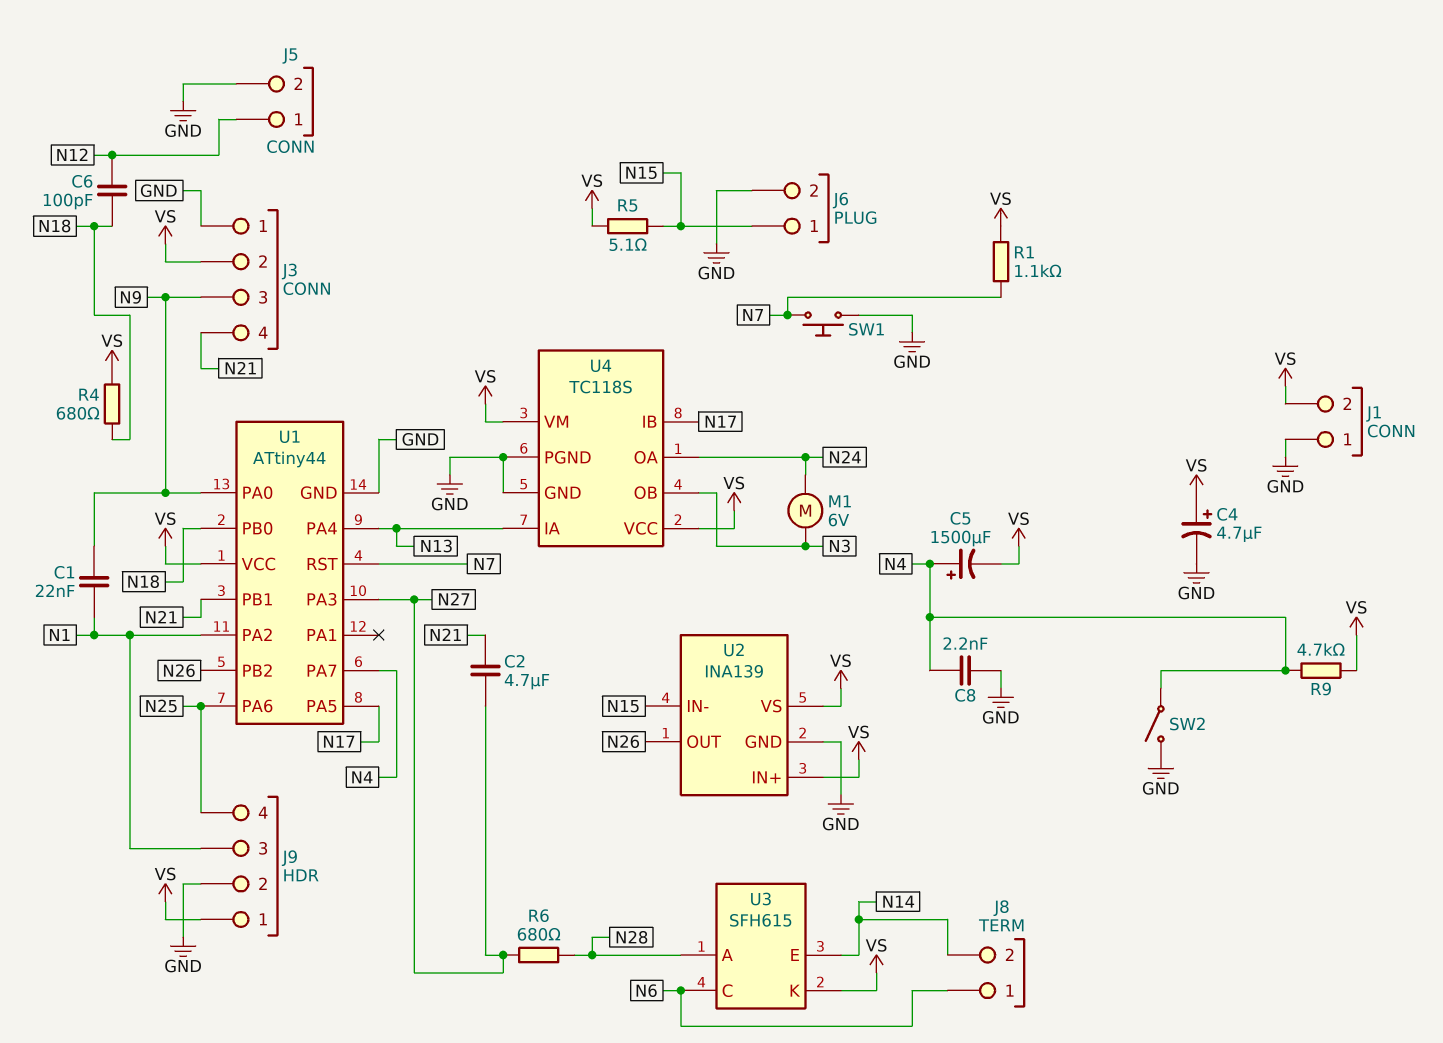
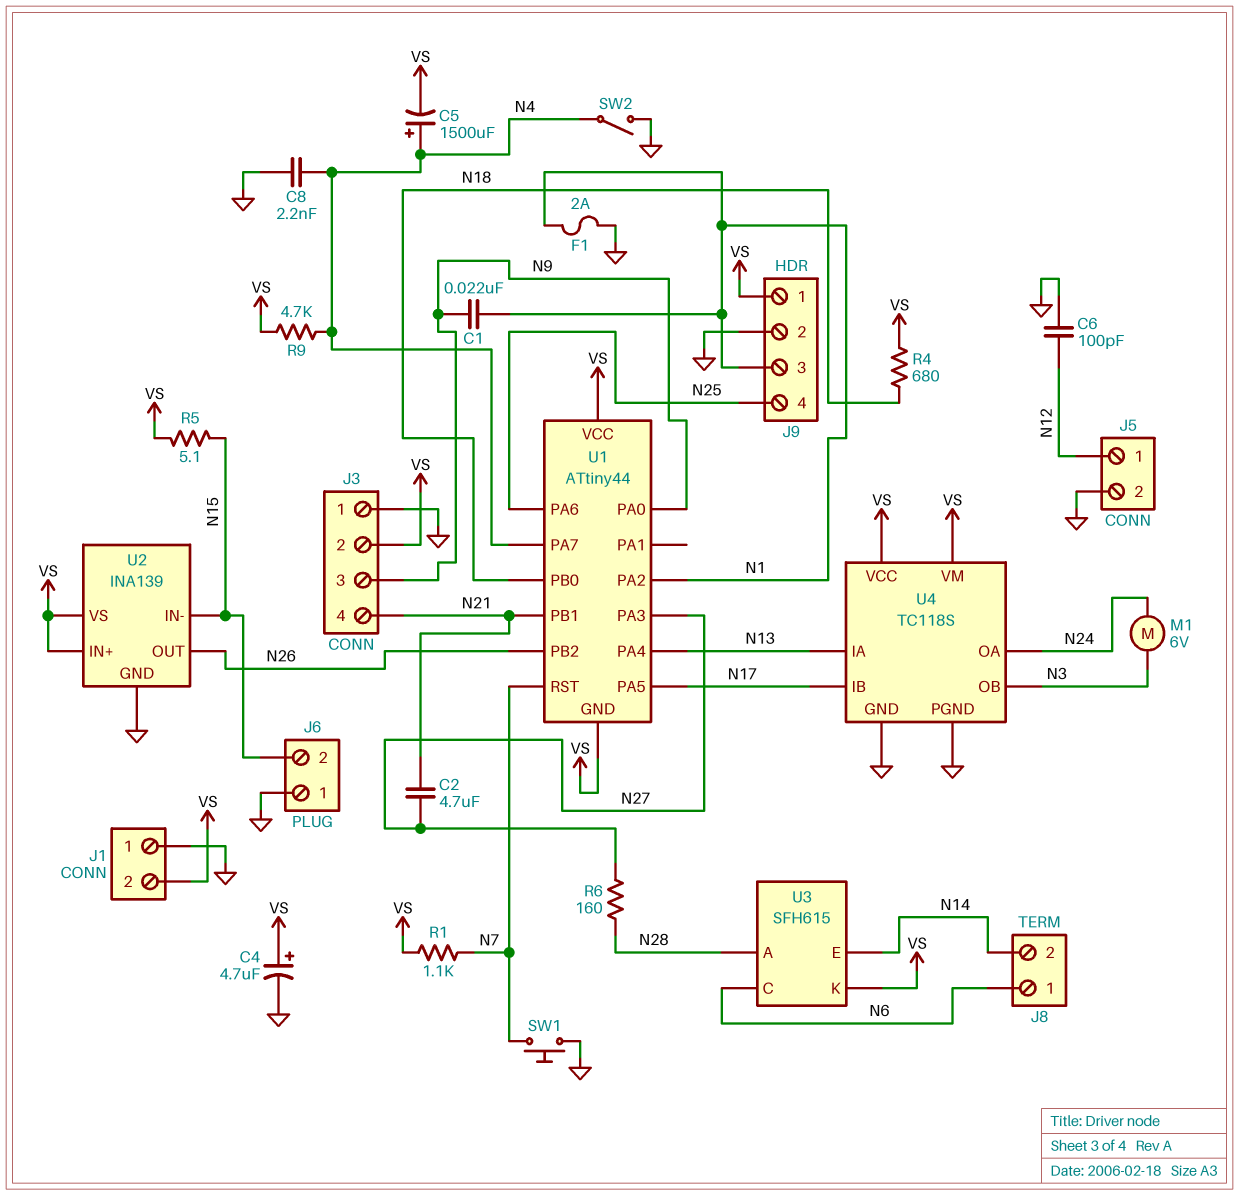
C6: 100pF (N12, N18) -> 100pF (GND, N12)
F1: none -> 2A (GND, N1)
J6 pin 1: N15 -> GND
J6 pin 2: GND -> N15
R6: 680 (N27, N28) -> 160 (N27, N28)
U1 pin GND: GND -> VS

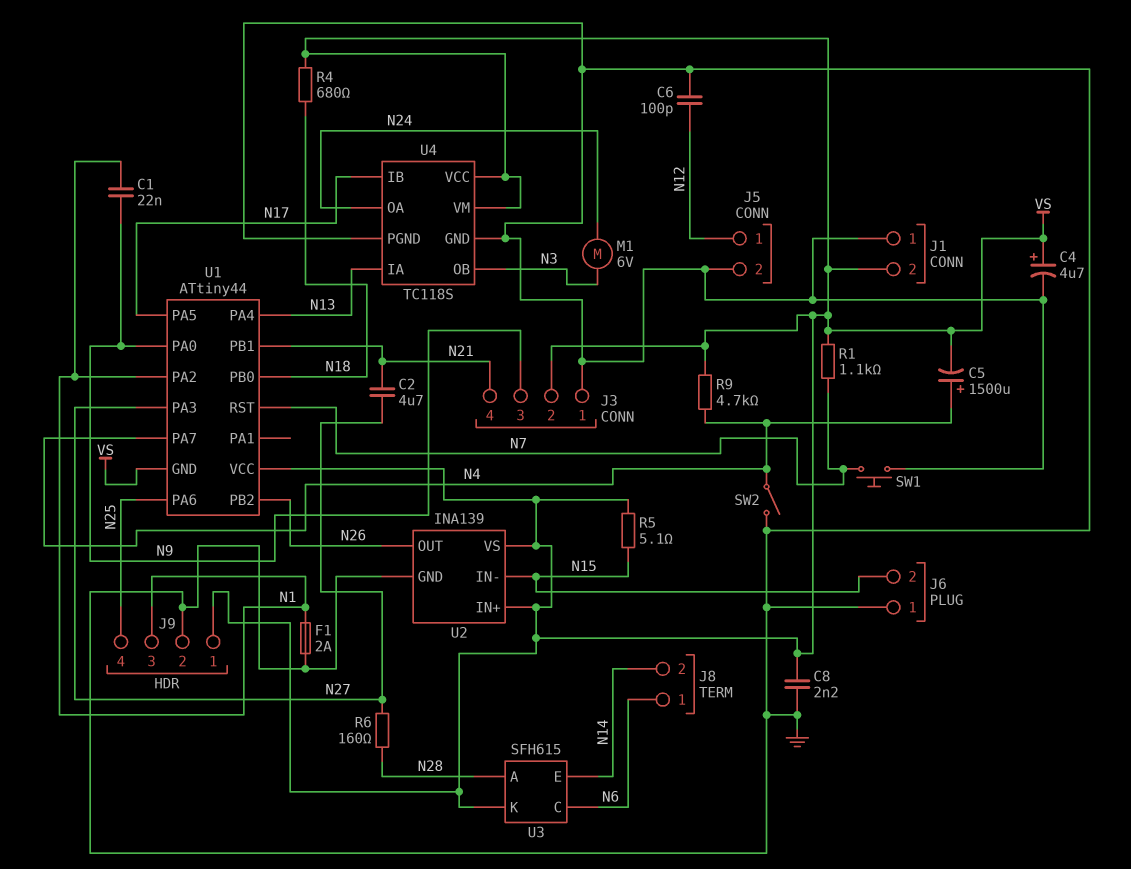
C8: 2.2nF (GND, N4) -> 2.2nF (GND, VS)

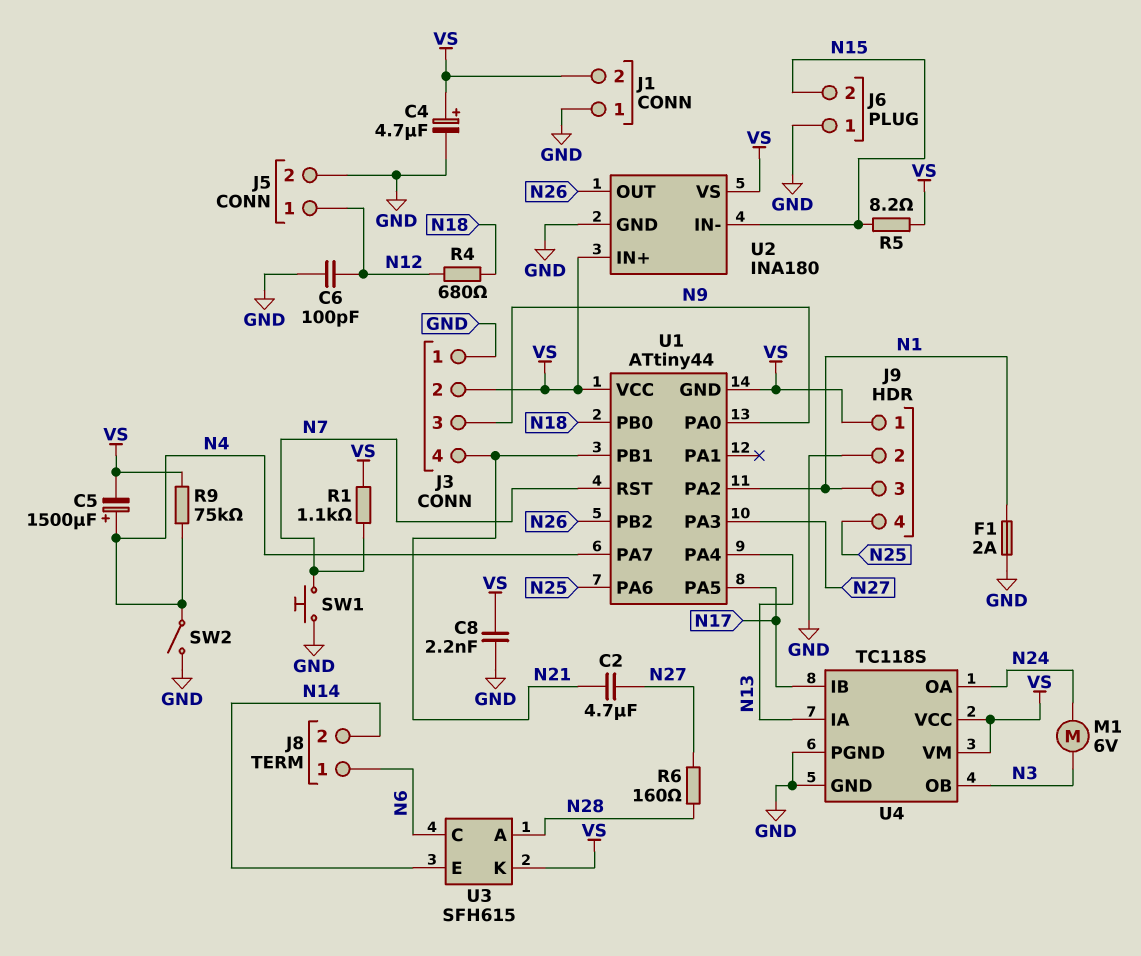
C1: 22nF (N1, N9) -> none
R4: 680 (N18, VS) -> 680 (N12, N18)
R5: 5.1 (N15, VS) -> 8.2 (N15, VS)
R9: 4.7k (N4, VS) -> 75k (N4, VS)
U2: INA139 -> INA180

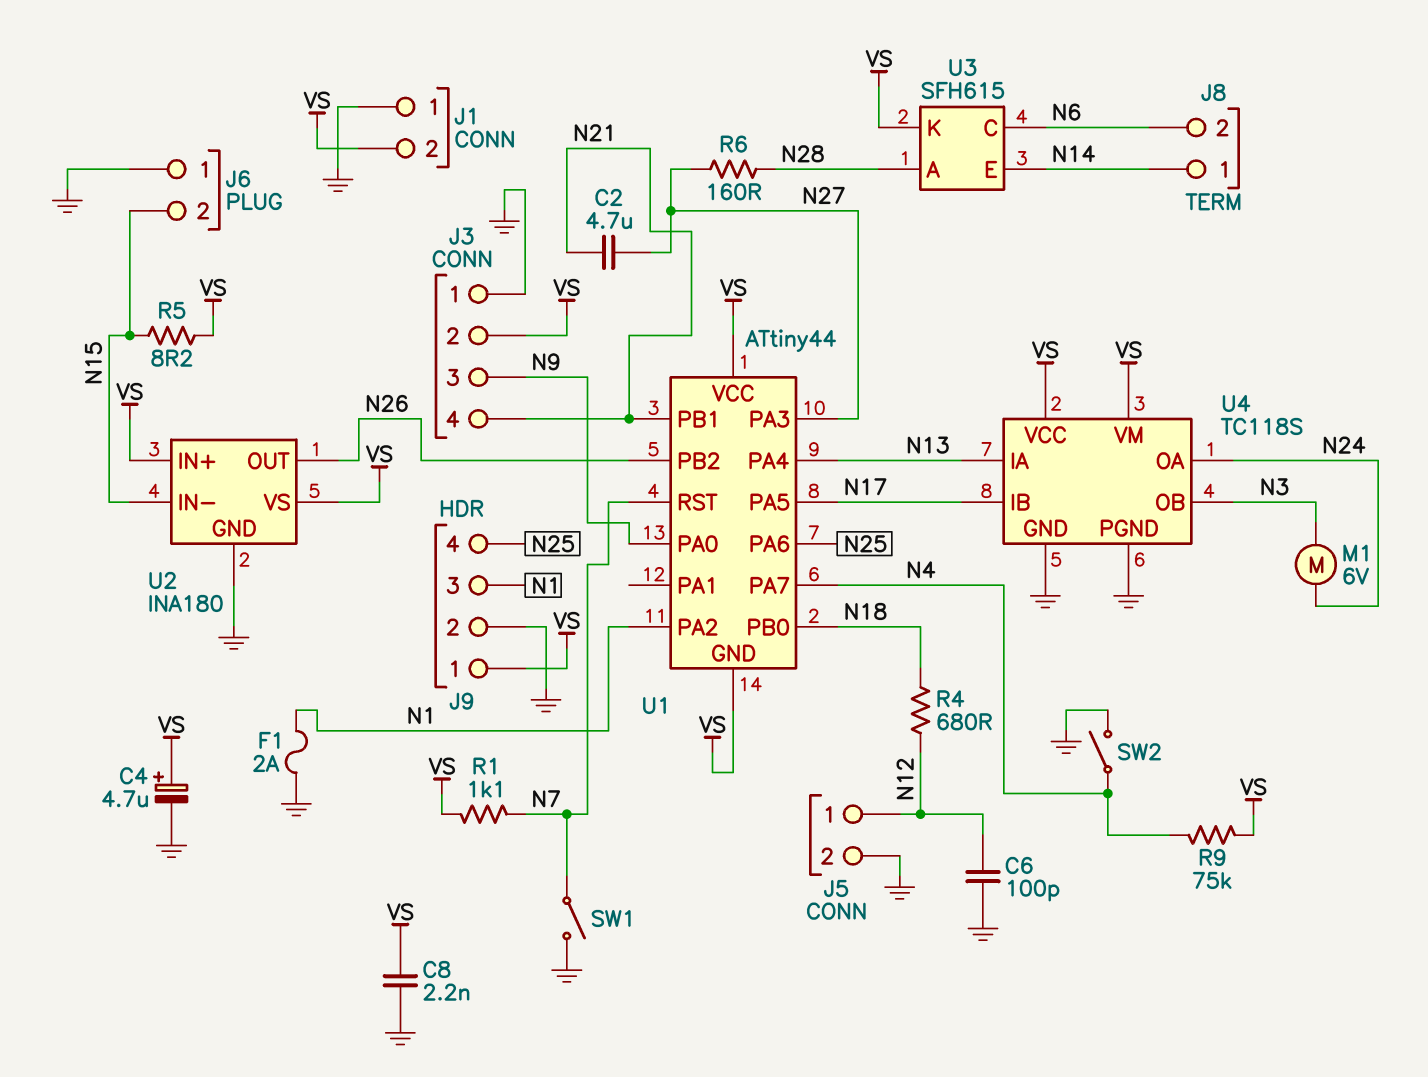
C5: 1500uF (plus N4, minus VS) -> none
J8 pin 1: N6 -> N14
J8 pin 2: N14 -> N6
SW1: button (GND, N7) -> switch (GND, N7)

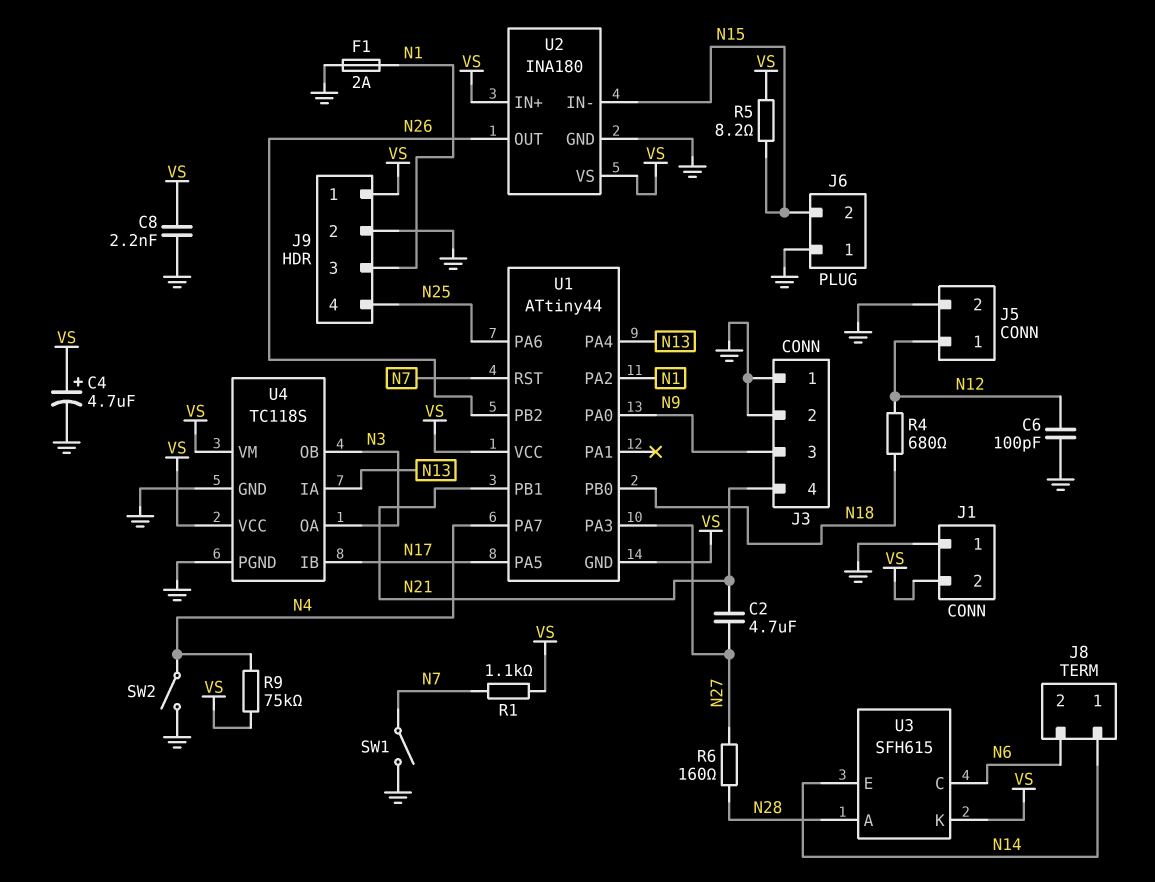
J3 pin 2: VS -> GND
M1: motor 6V (N3, N24) -> none
U4 pin OA: N24 -> N3

